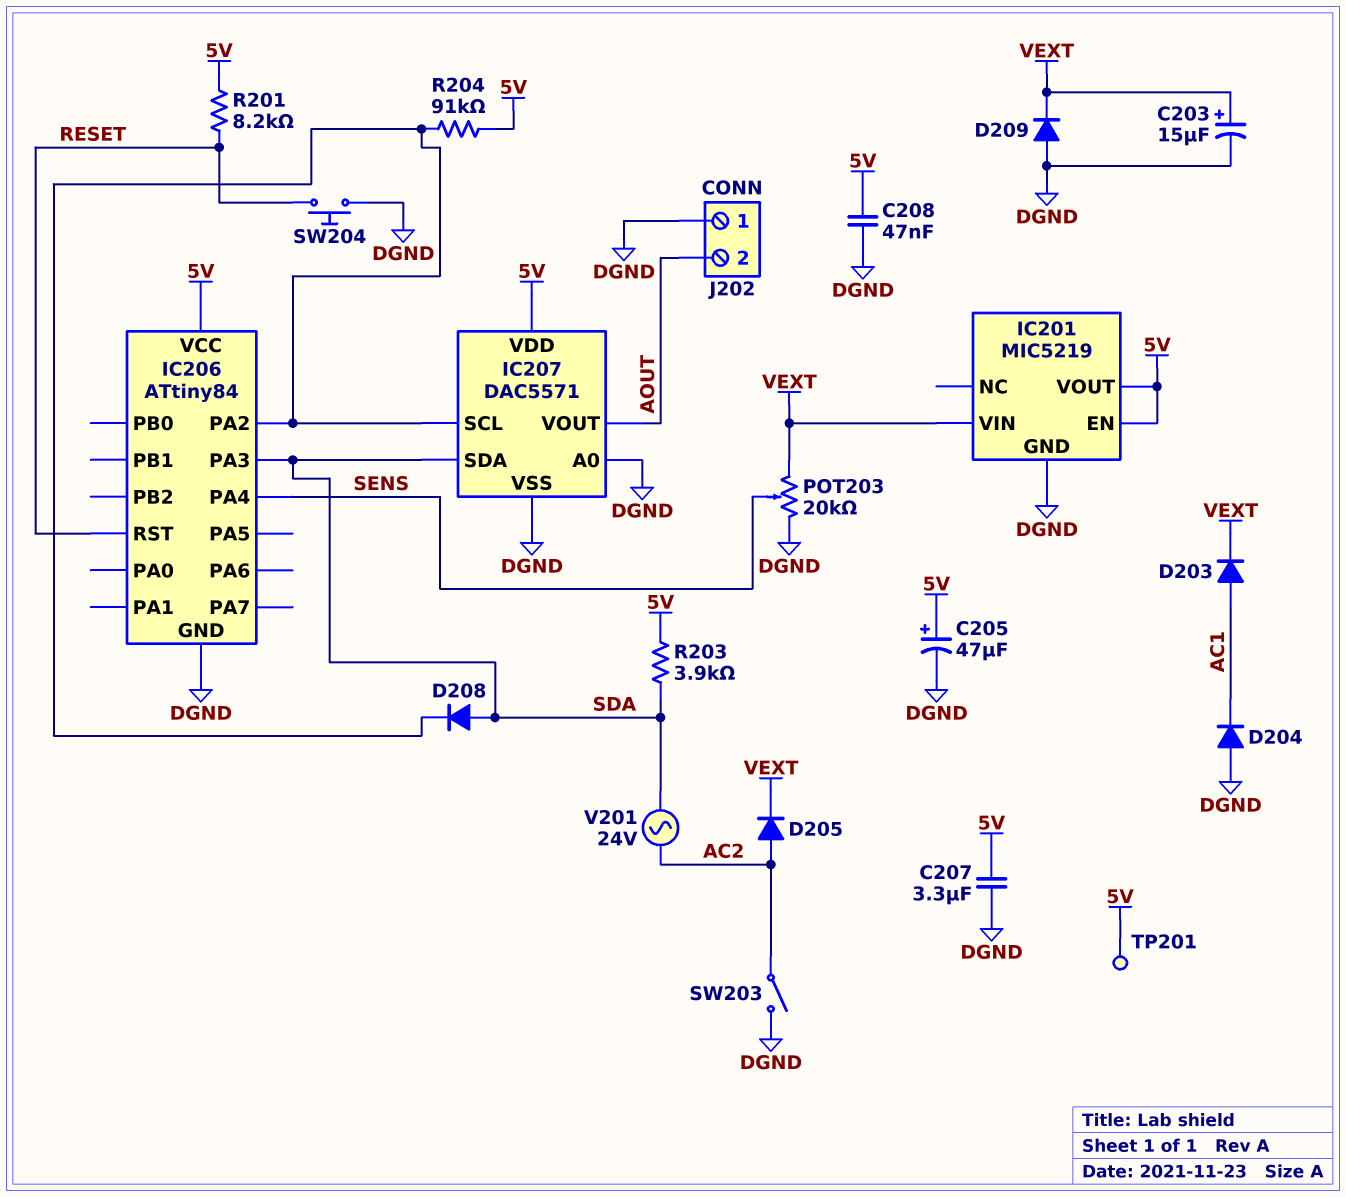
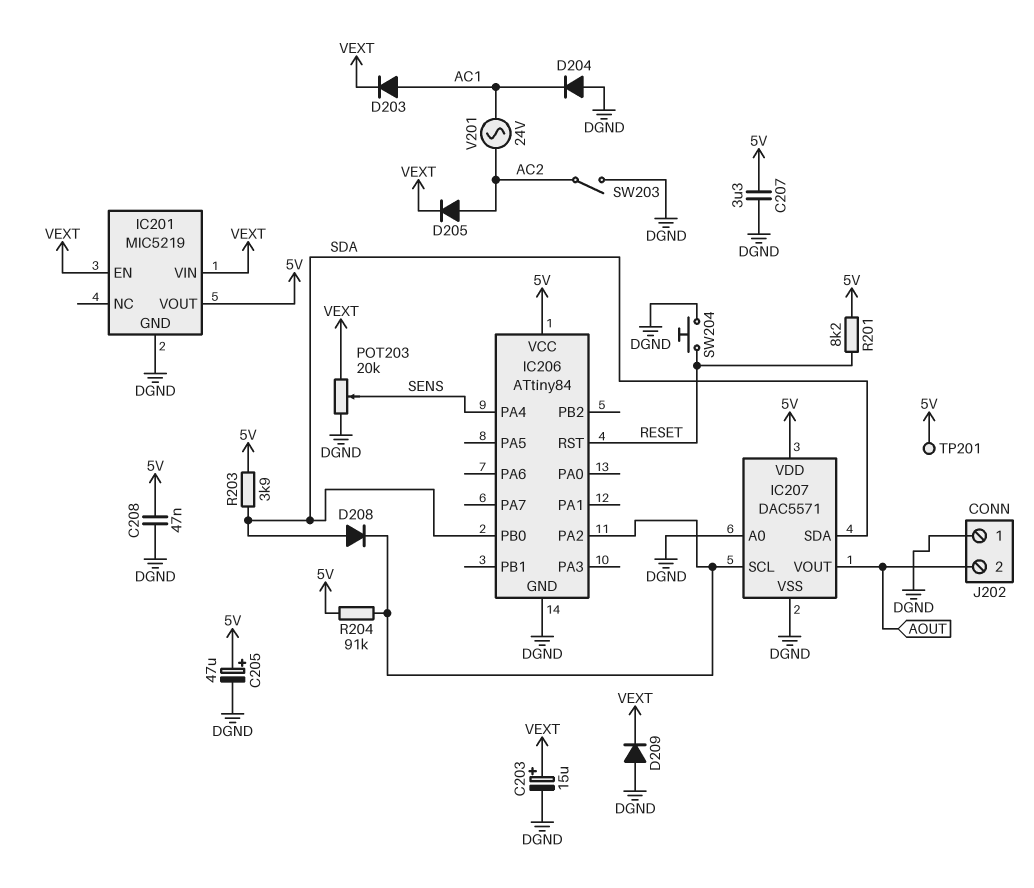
IC201 pin EN: 5V -> VEXT
IC206 pin PA3: SDA -> none
IC206 pin PB0: none -> SDA
V201: AC 24V (AC2, SDA) -> AC 24V (AC1, AC2)

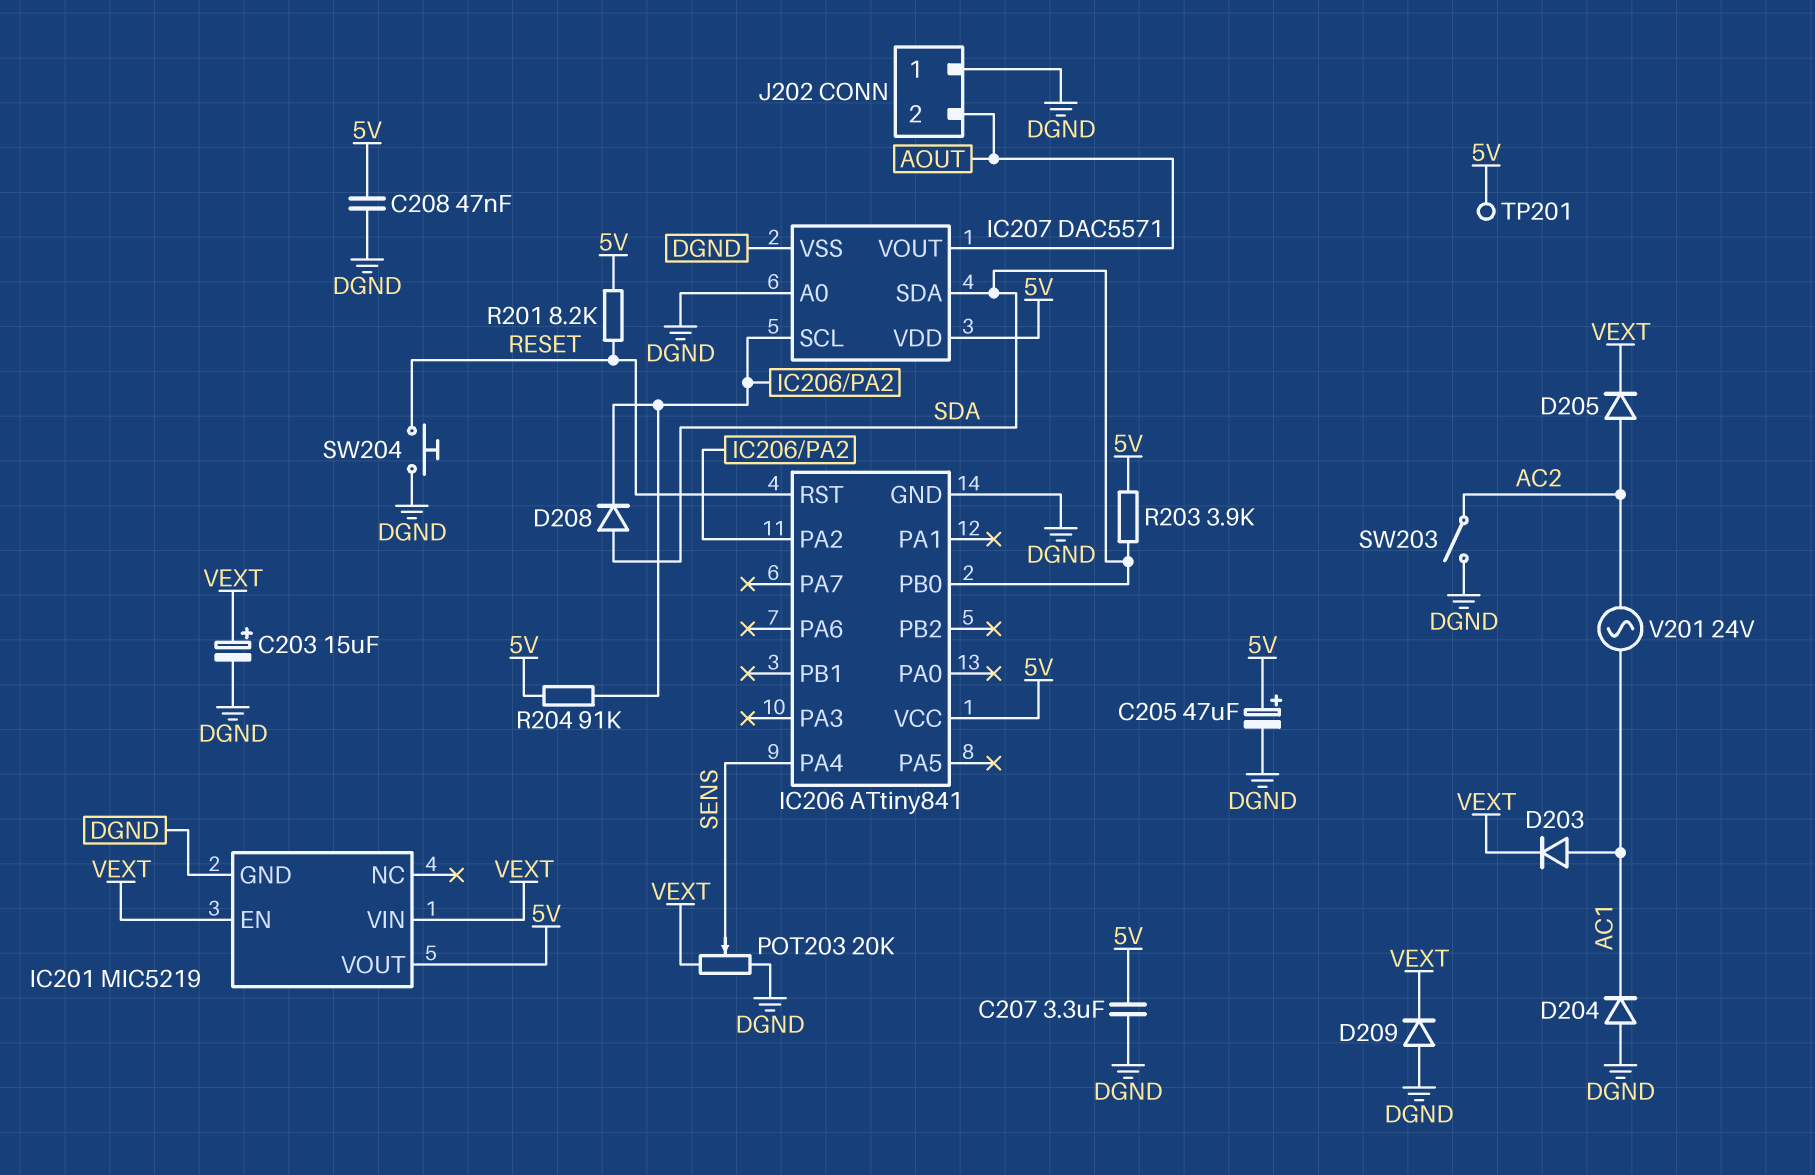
IC206: ATtiny84 -> ATtiny841

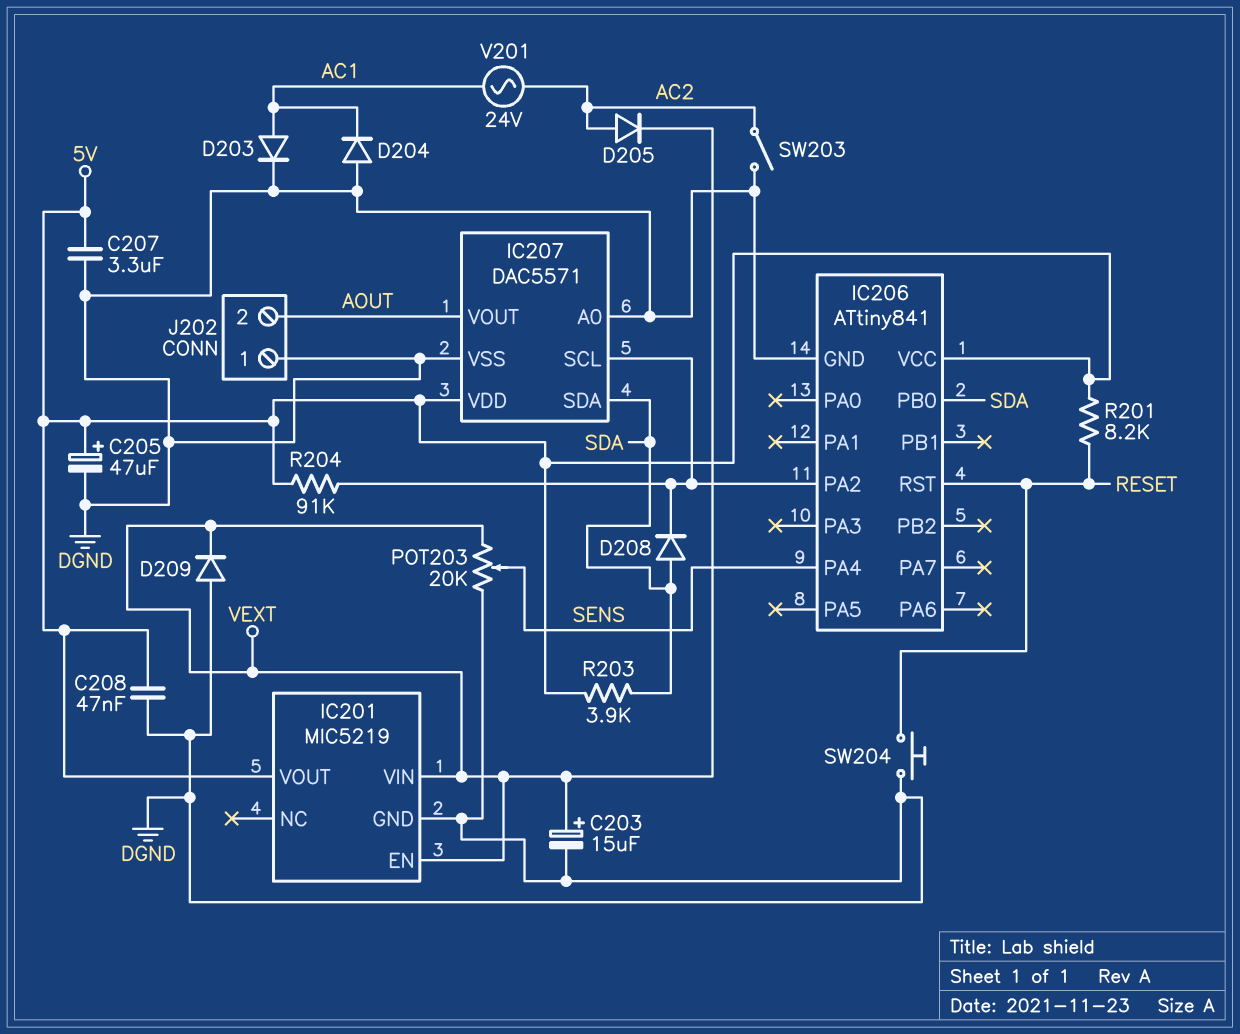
D203: diode (A AC1, K VEXT) -> diode (A AC1, K DGND)
TP201: test point (5V) -> none

